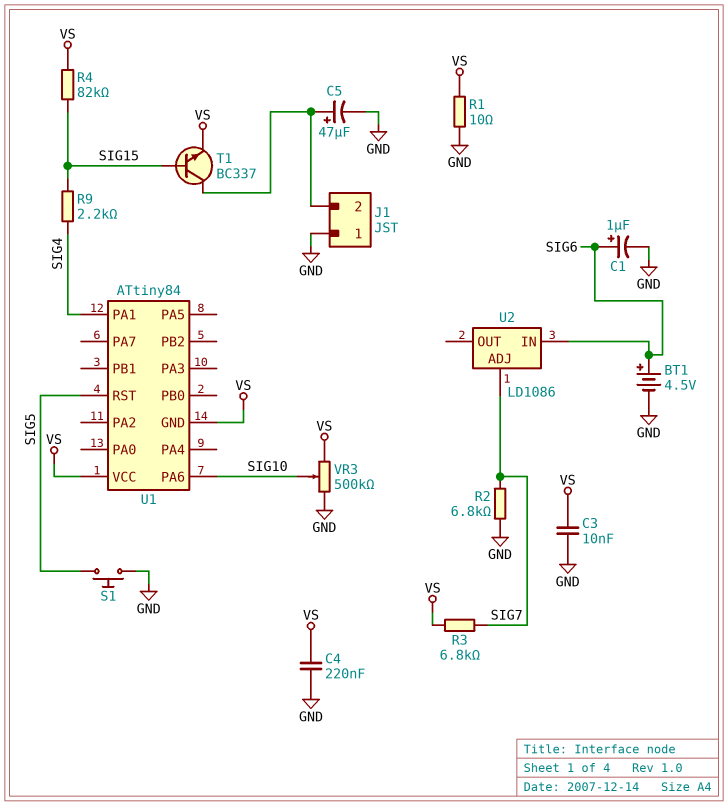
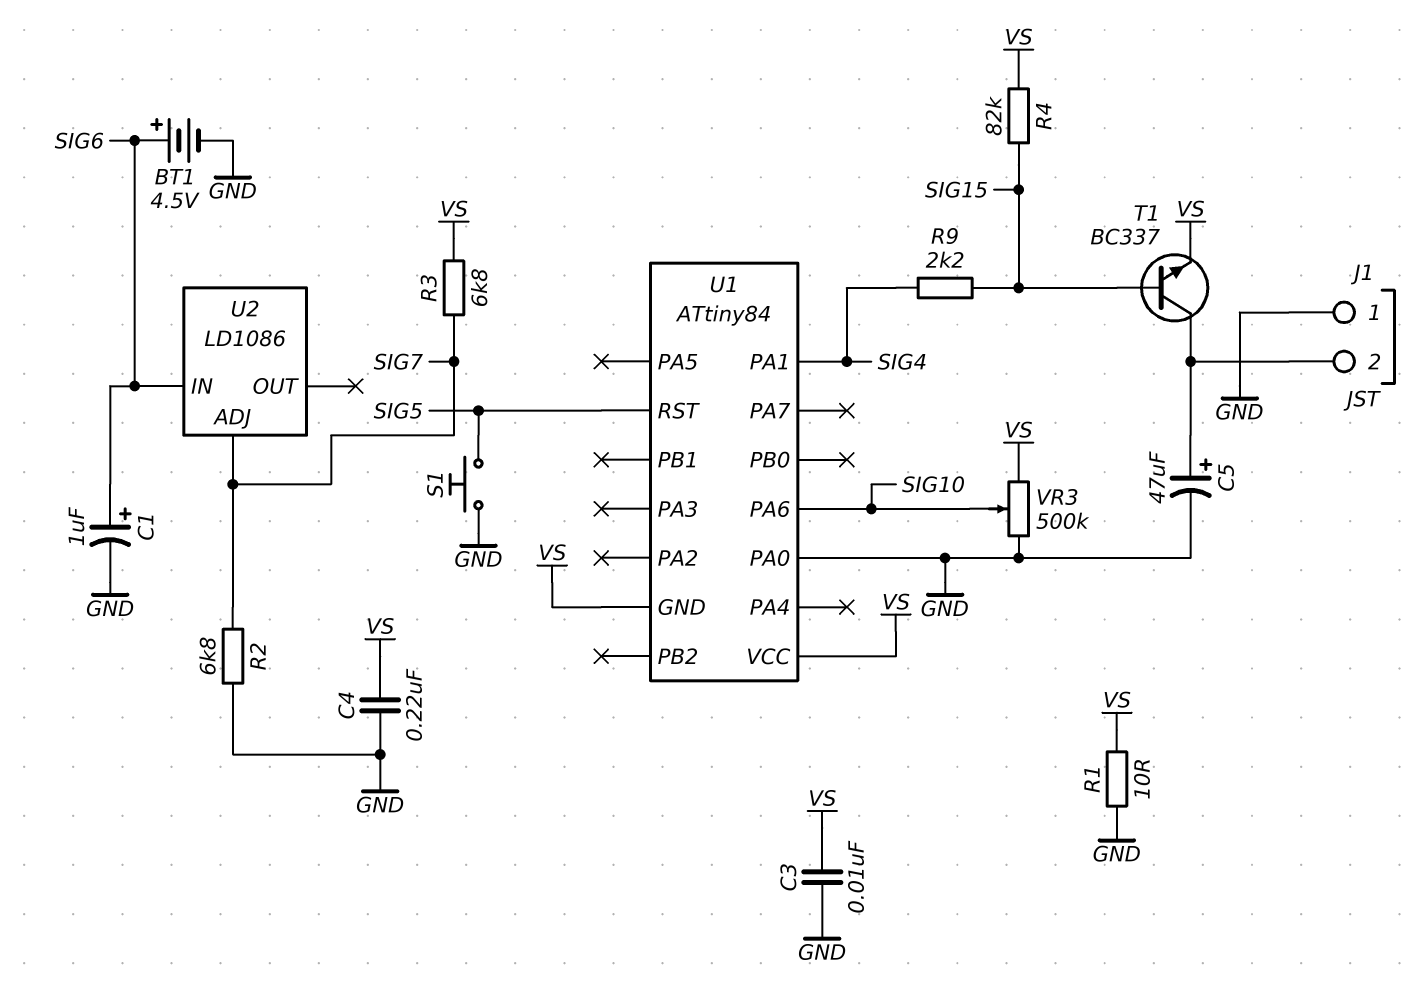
U1 pin PA0: none -> GND

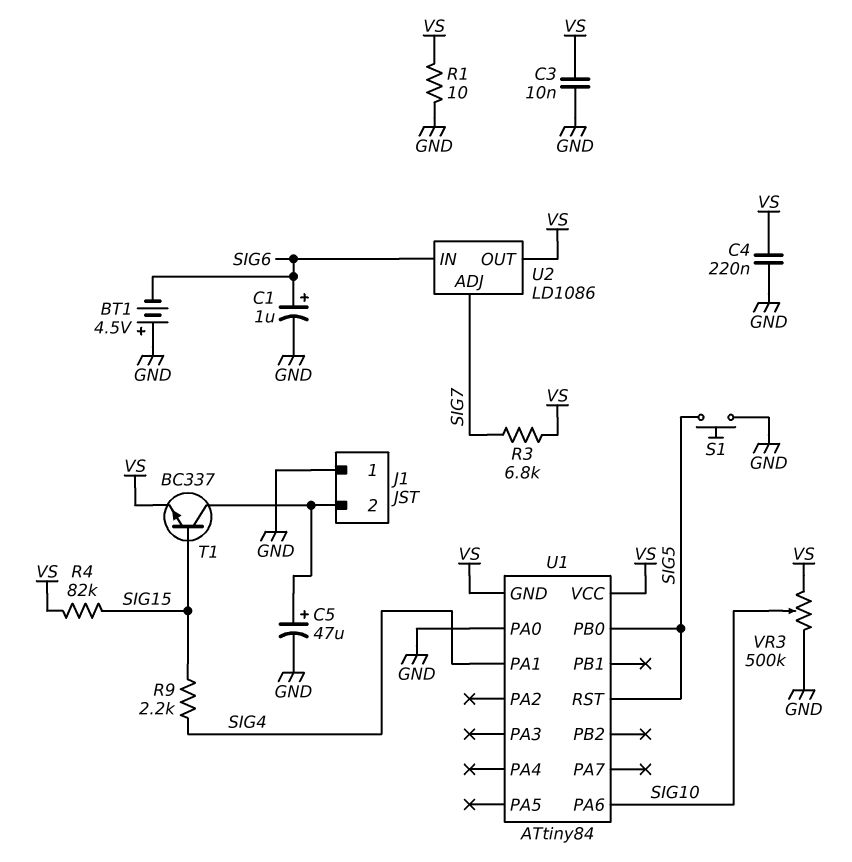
BT1: 4.5V (plus SIG6, minus GND) -> 4.5V (plus GND, minus SIG6)
R2: 6.8k (GND, SIG7) -> none
U1 pin PB0: none -> SIG5
U2 pin OUT: none -> VS

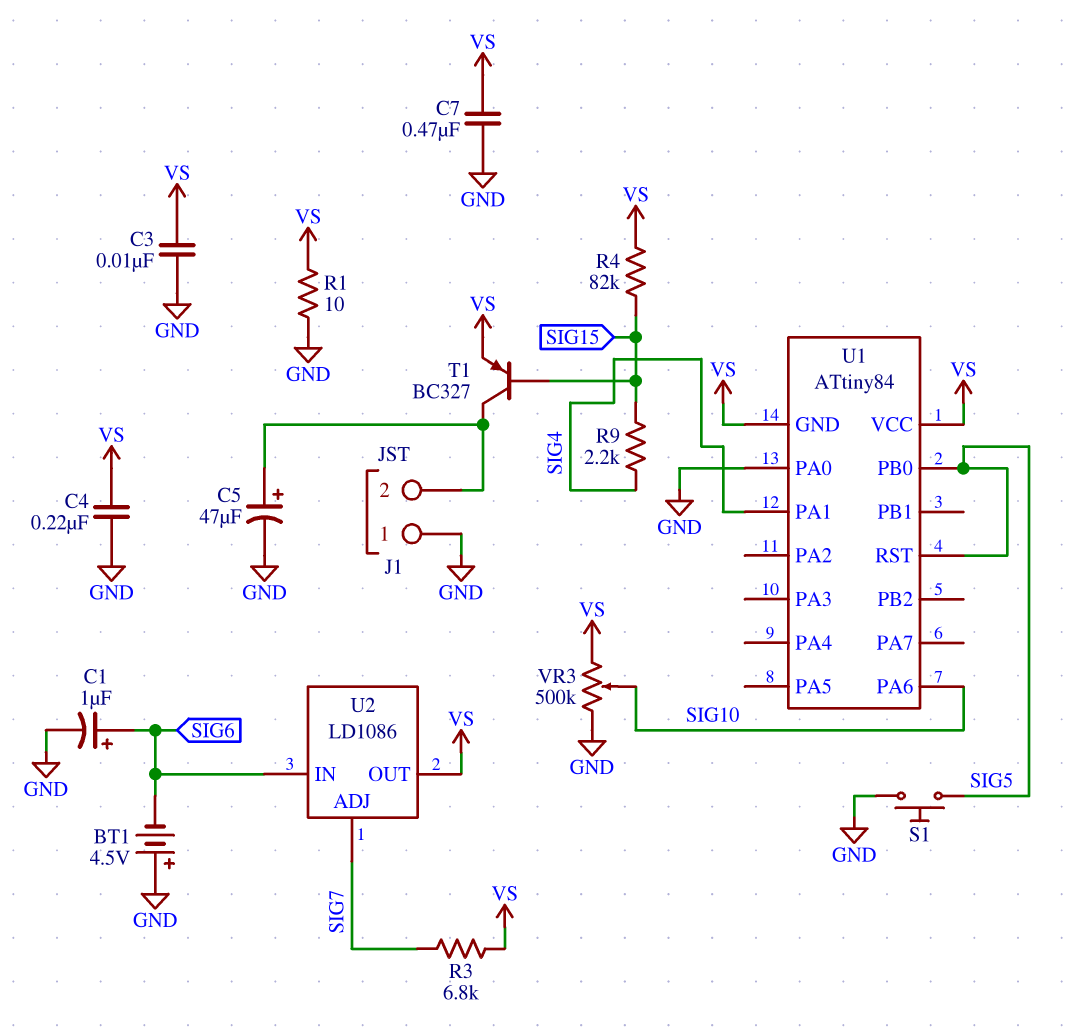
C7: none -> 470nF (GND, VS)
T1: NPN BC337 (B SIG15, C J1/2, E VS) -> PNP BC327 (B SIG15, C J1/2, E VS)

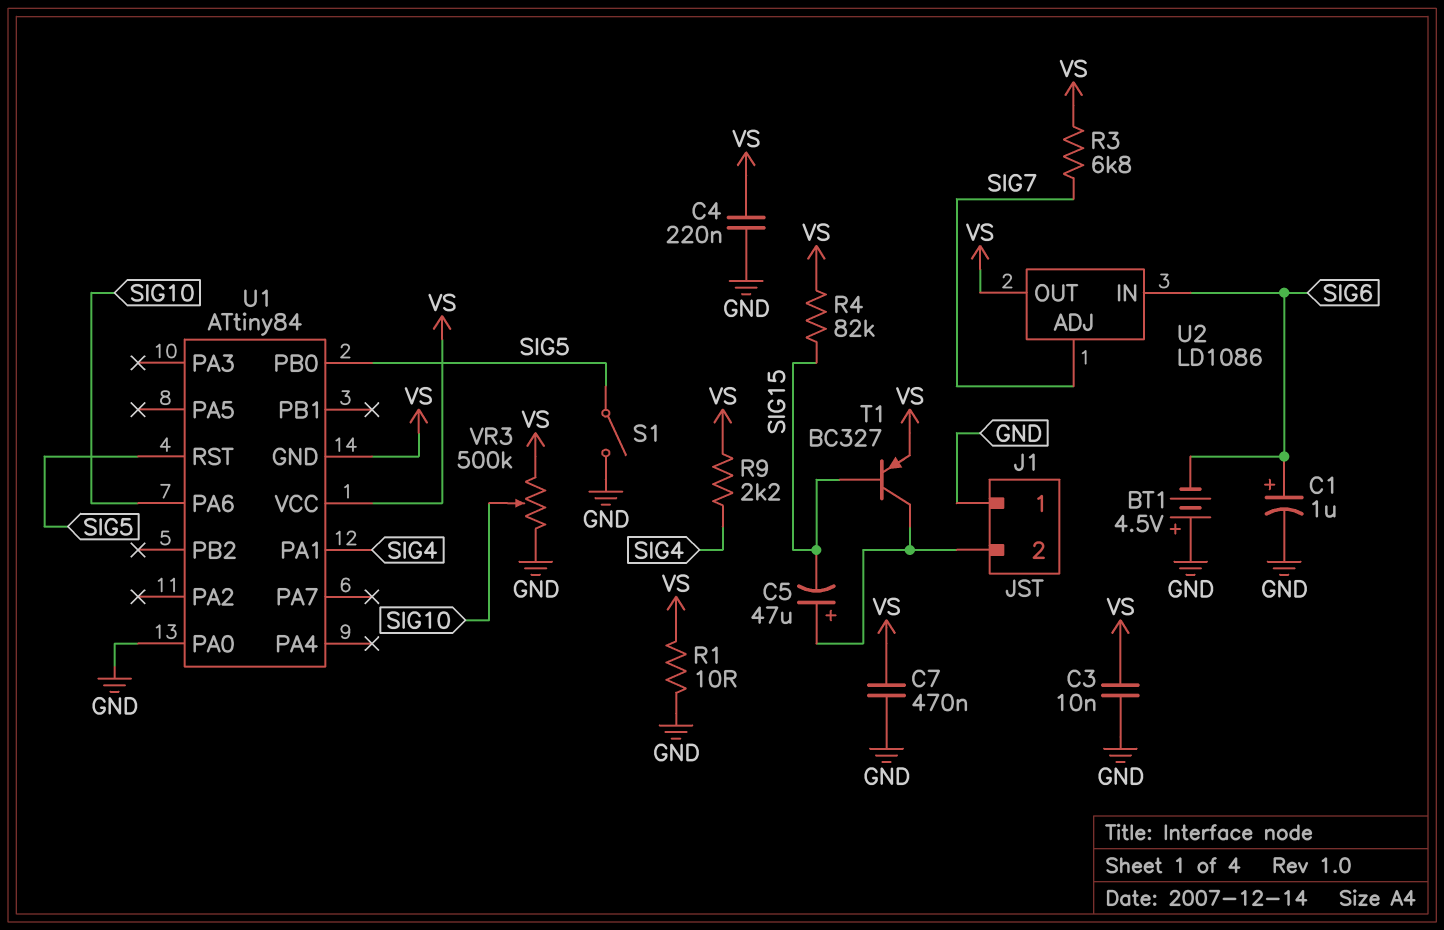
C5: 47uF (plus J1/2, minus GND) -> 47uF (plus J1/2, minus SIG15)
R9: 2.2k (SIG4, SIG15) -> 2.2k (SIG4, VS)
S1: button (GND, SIG5) -> switch (GND, SIG5)

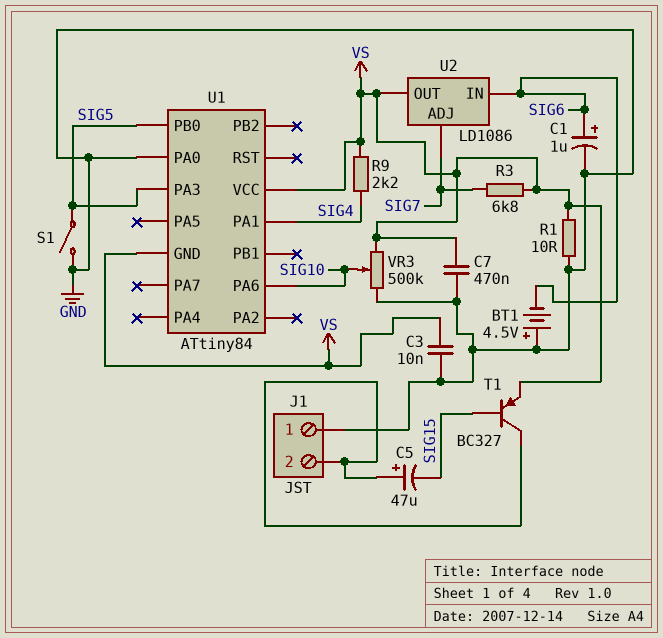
C4: 220nF (GND, VS) -> none
R4: 82k (SIG15, VS) -> none
U1 pin PA3: none -> SIG5
U1 pin RST: SIG5 -> none

